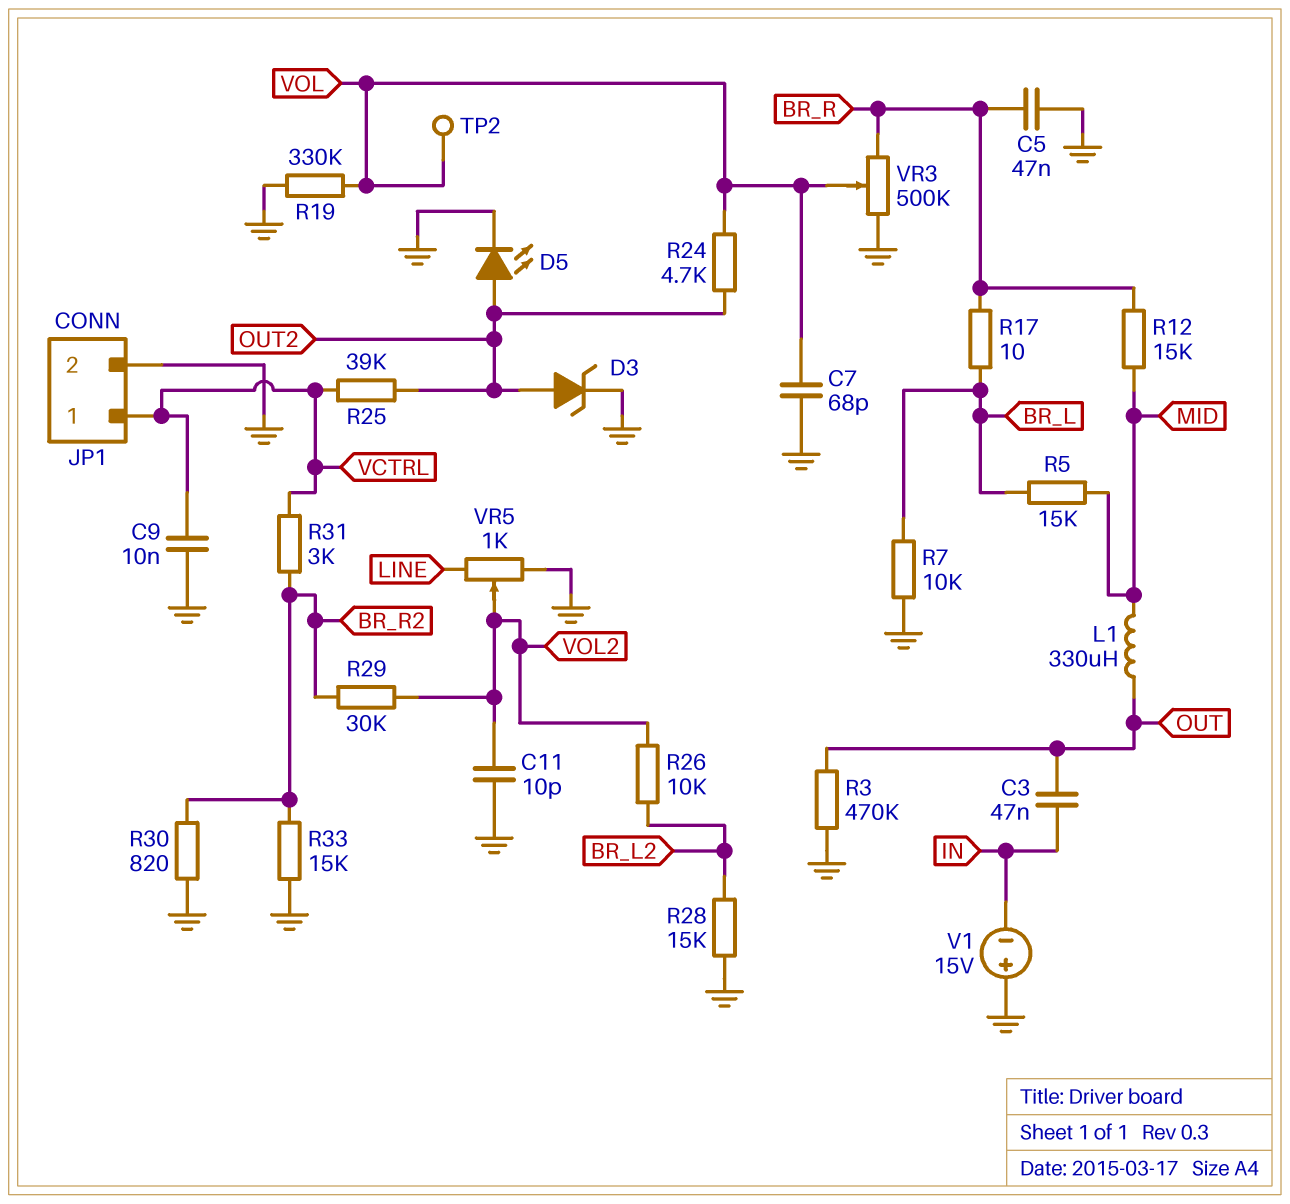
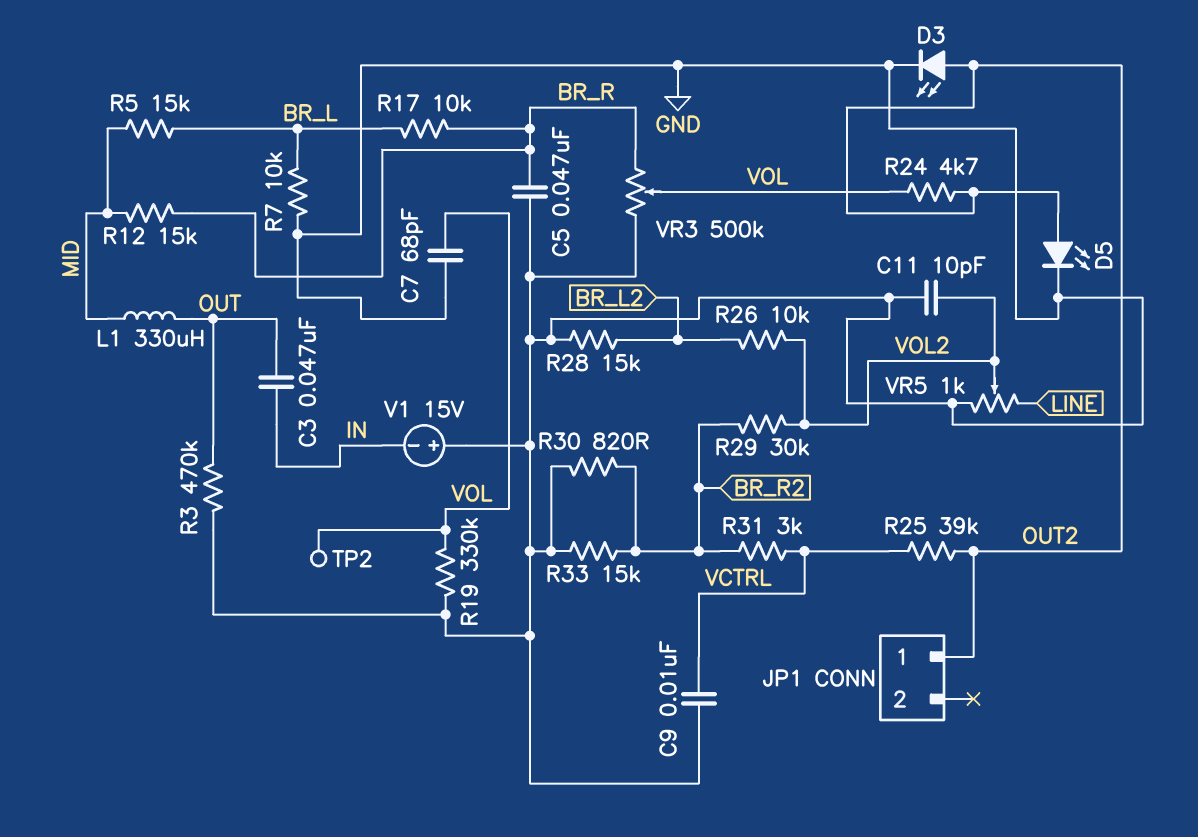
D3: zener (A OUT2, K GND) -> LED (A OUT2, K GND)
JP1 pin 1: VCTRL -> OUT2
JP1 pin 2: GND -> none
R17: 10 (BR_L, BR_R) -> 10k (BR_L, BR_R)

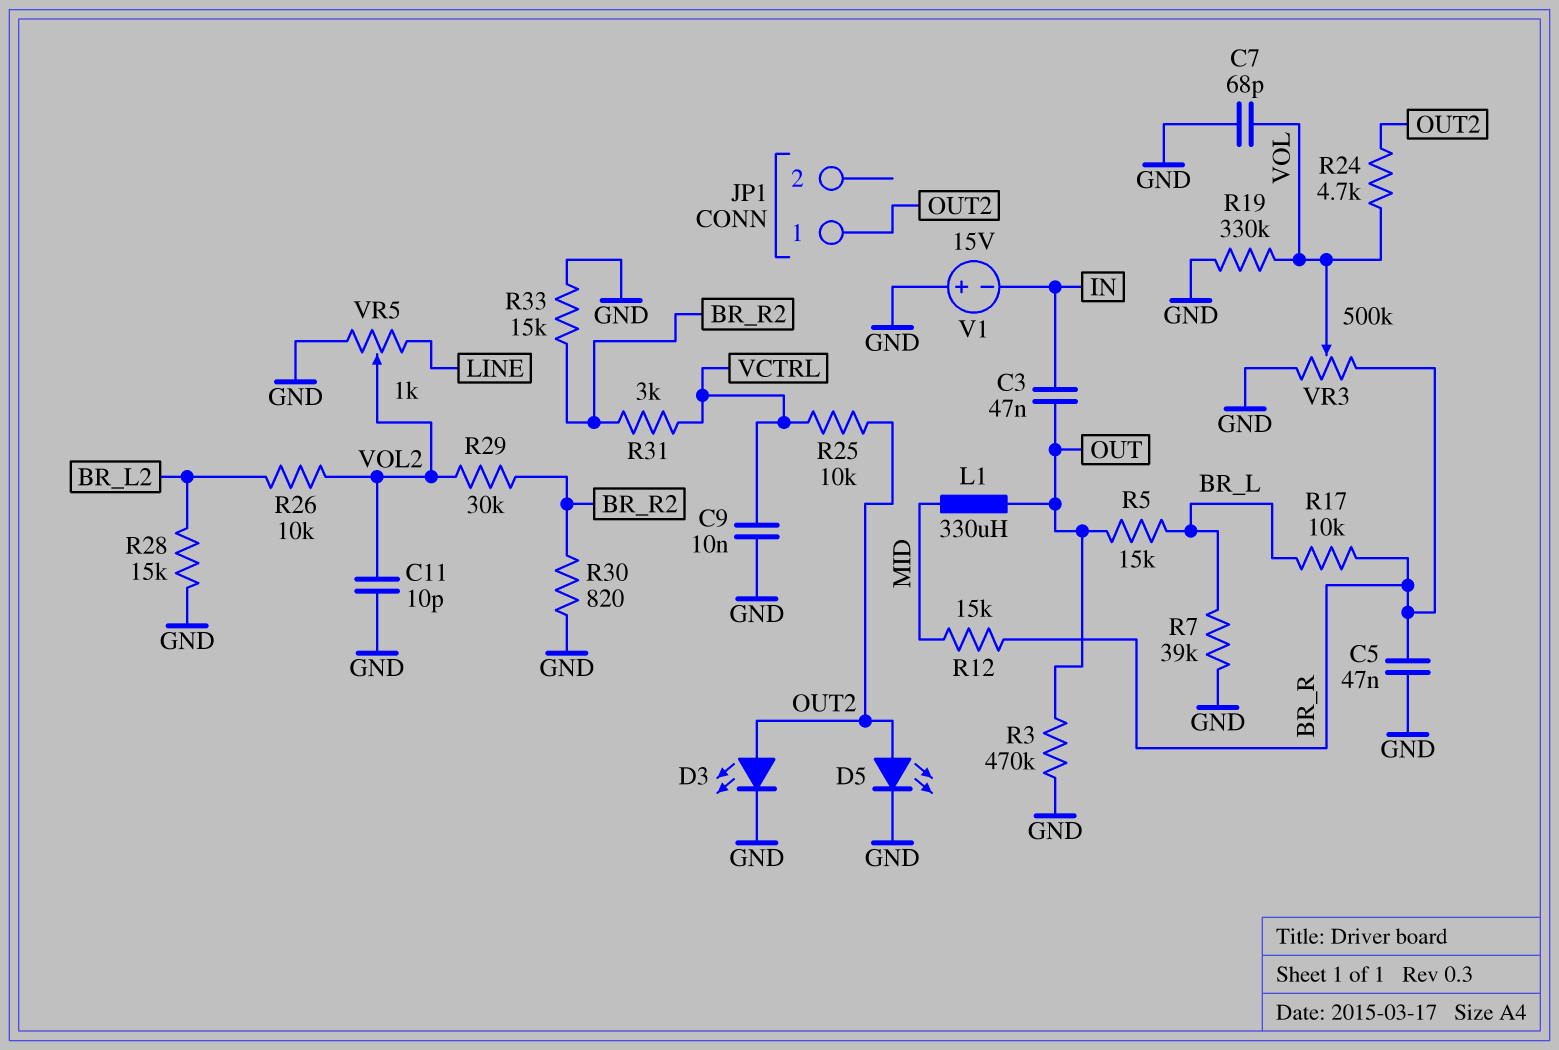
R5: 15k (BR_L, MID) -> 15k (BR_L, OUT)
R7: 10k (BR_L, GND) -> 39k (BR_L, GND)
R25: 39k (OUT2, VCTRL) -> 10k (OUT2, VCTRL)
TP2: test point (VOL) -> none

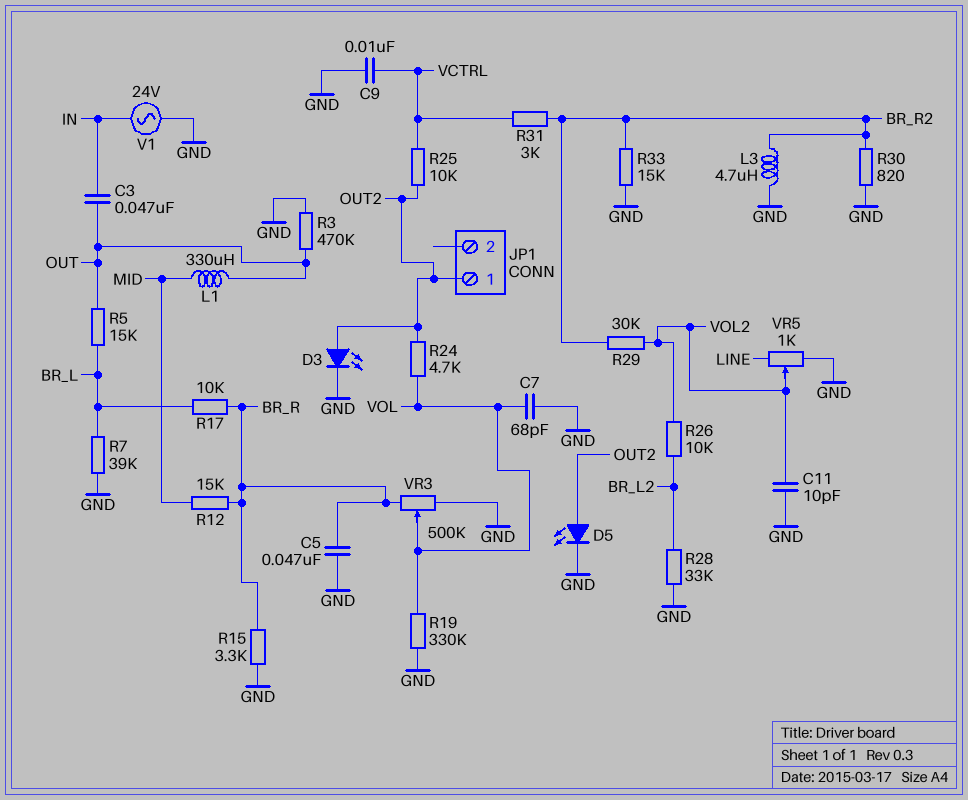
L3: none -> 4.7uH (BR_R2, GND)
R15: none -> 3.3k (BR_R, GND)
R28: 15k (BR_L2, GND) -> 33k (BR_L2, GND)
V1: 15V (plus GND, minus IN) -> AC 24V (GND, IN)

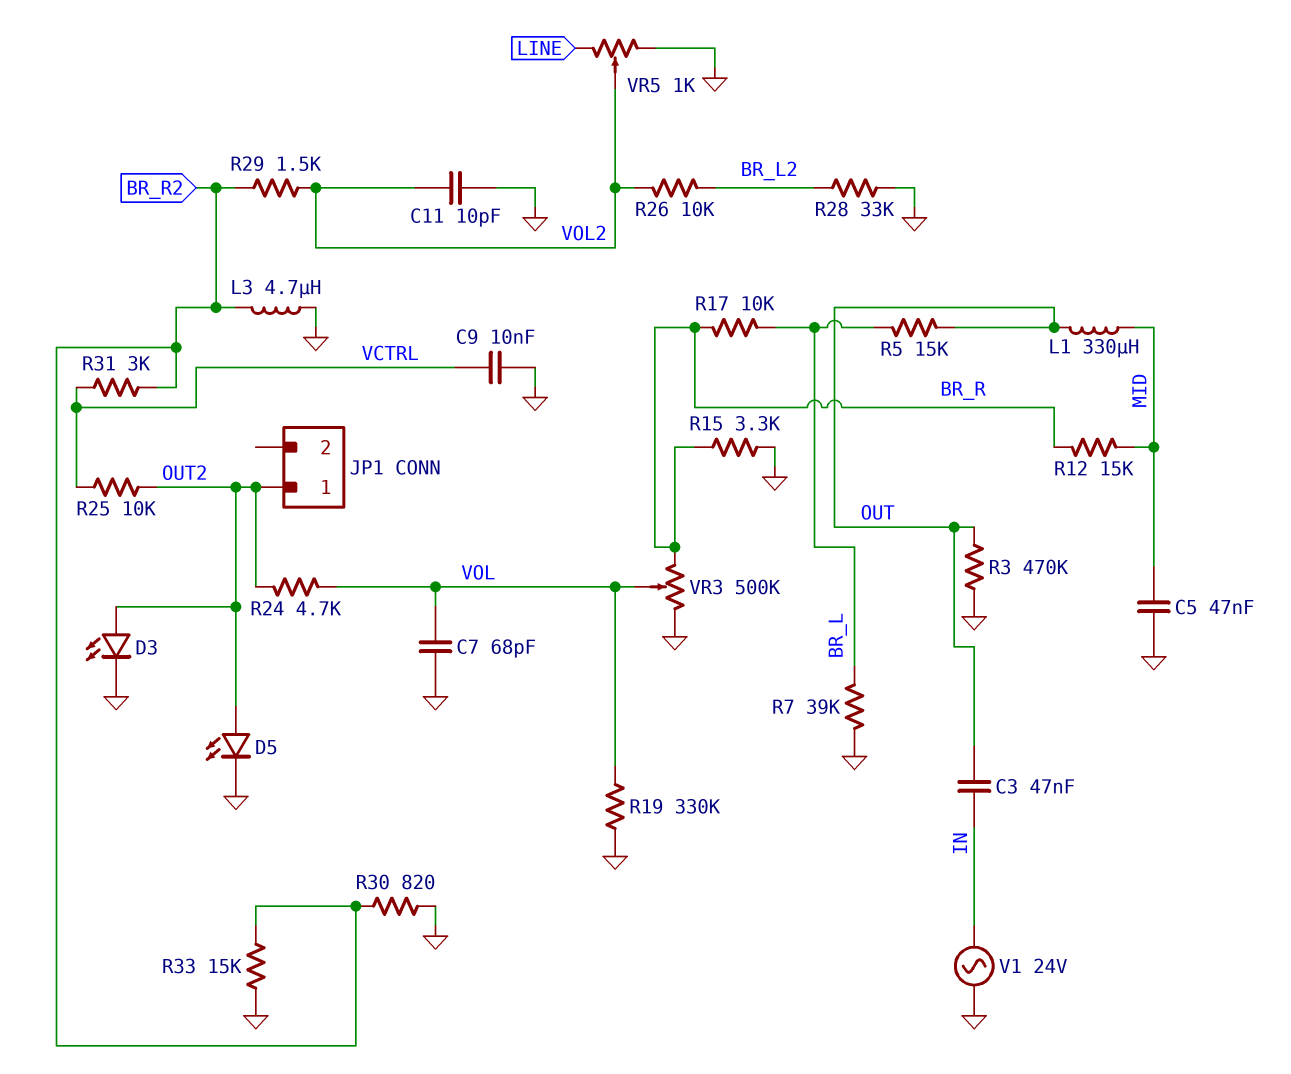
C5: 47nF (BR_R, GND) -> 47nF (GND, MID)
R29: 30k (BR_R2, VOL2) -> 1.5k (BR_R2, VOL2)

